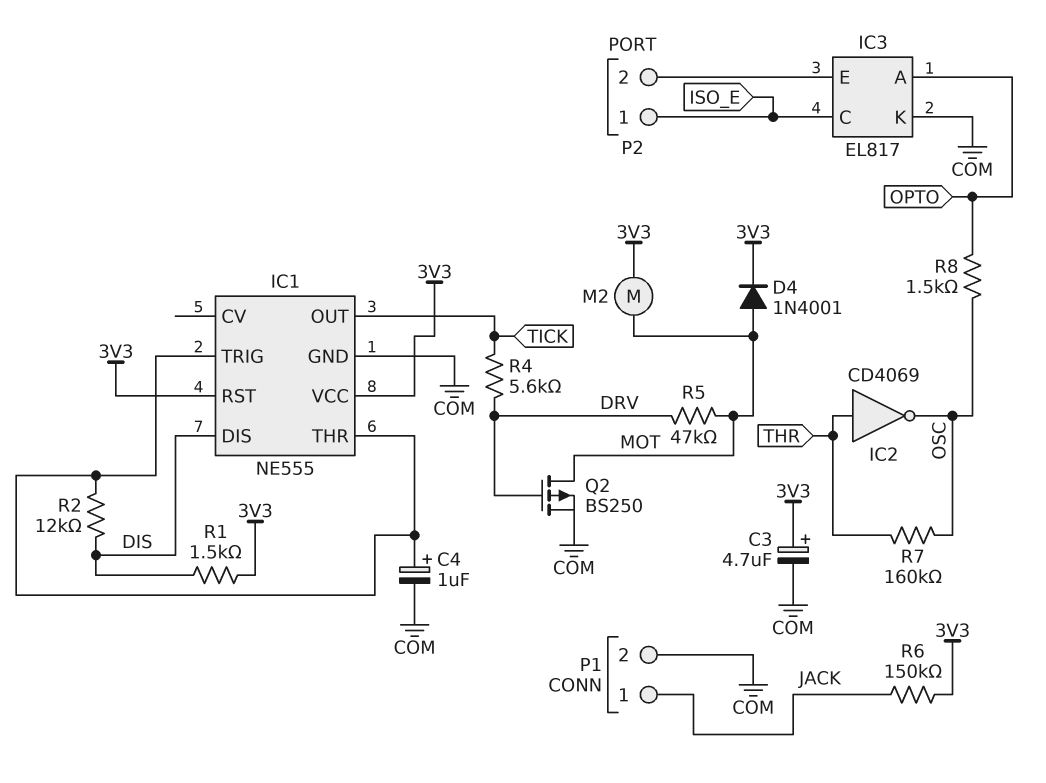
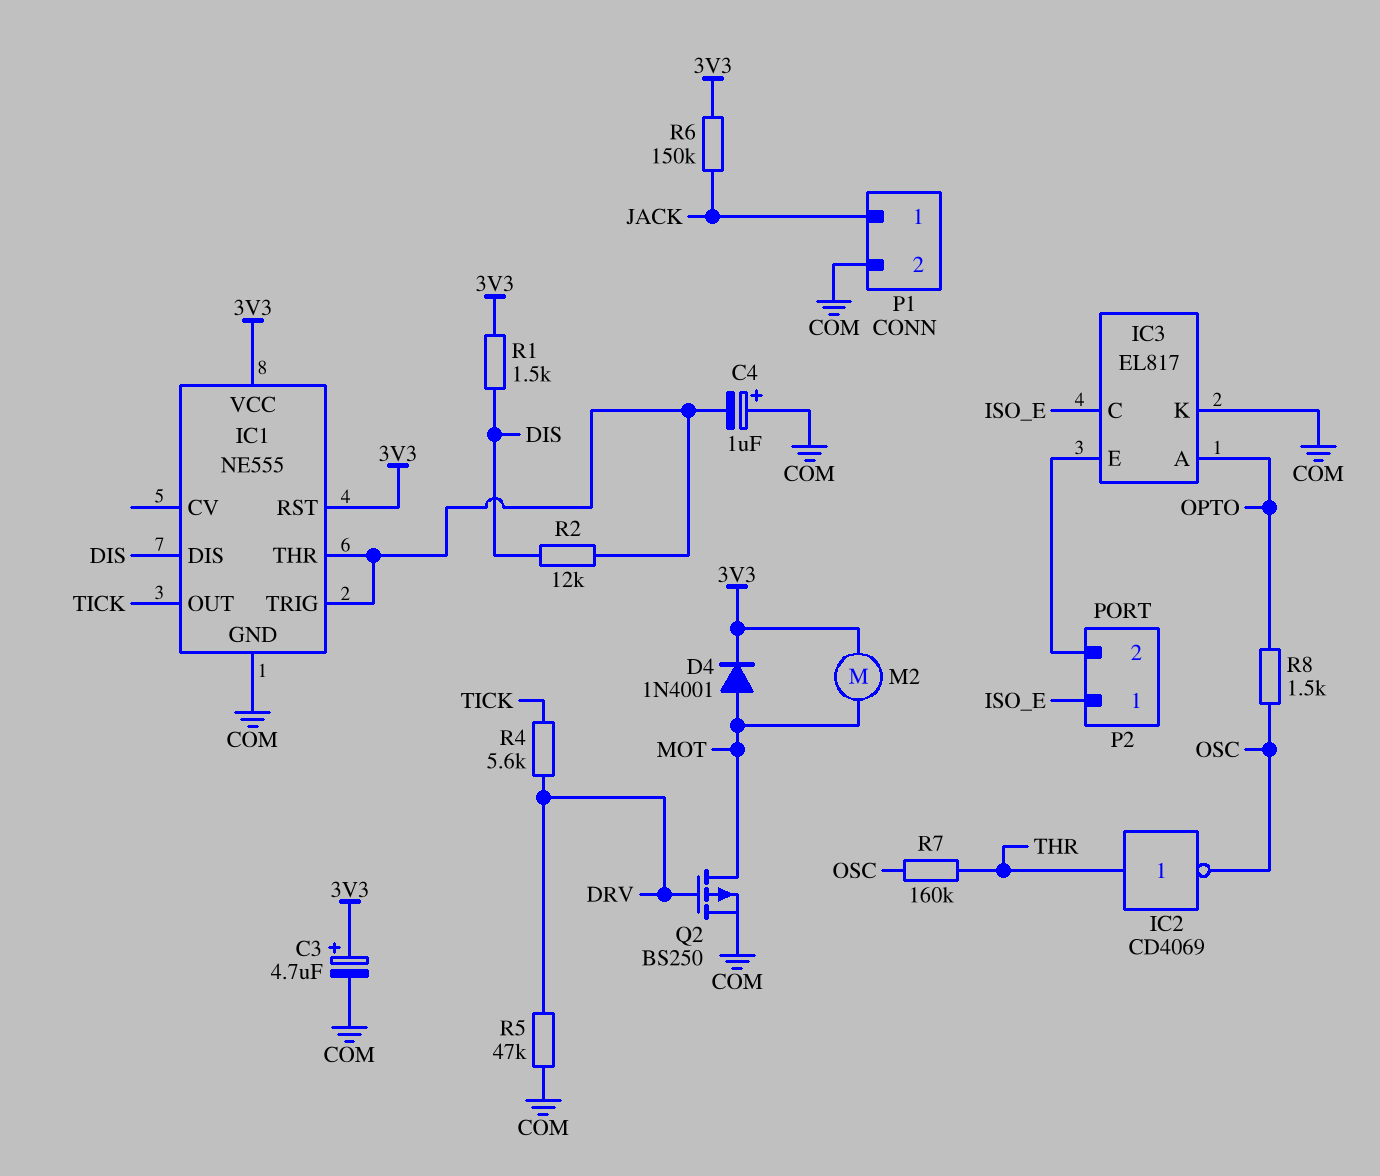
C4: 1uF (plus IC1/THR, minus COM) -> 1uF (plus COM, minus IC1/THR)
R5: 47k (DRV, MOT) -> 47k (COM, DRV)

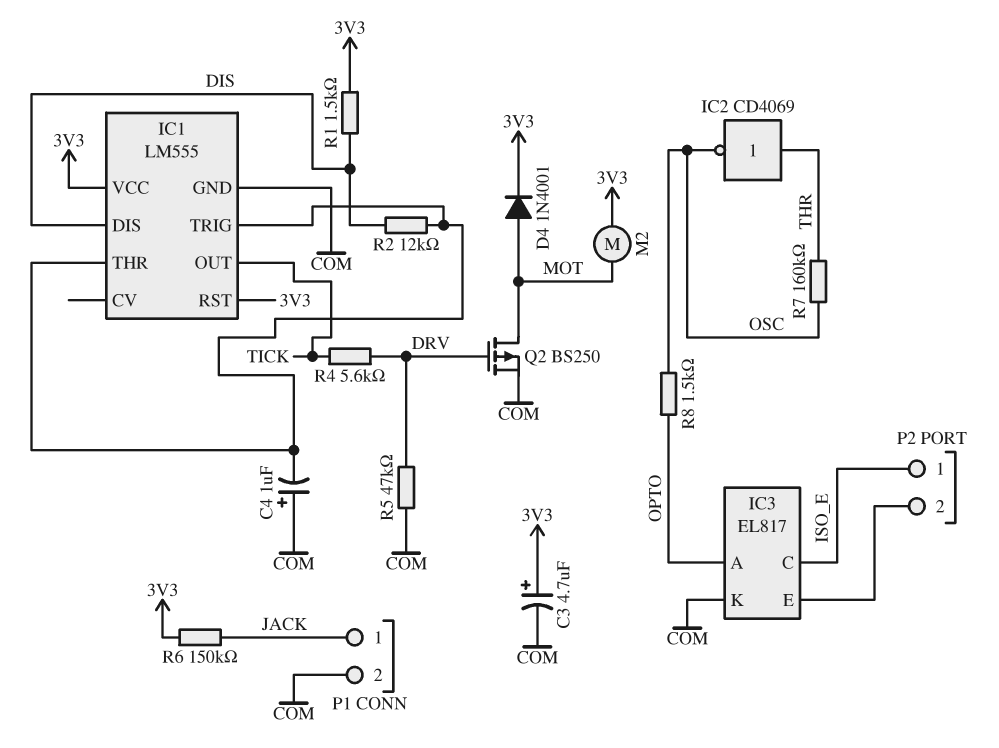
IC1: NE555 -> LM555

